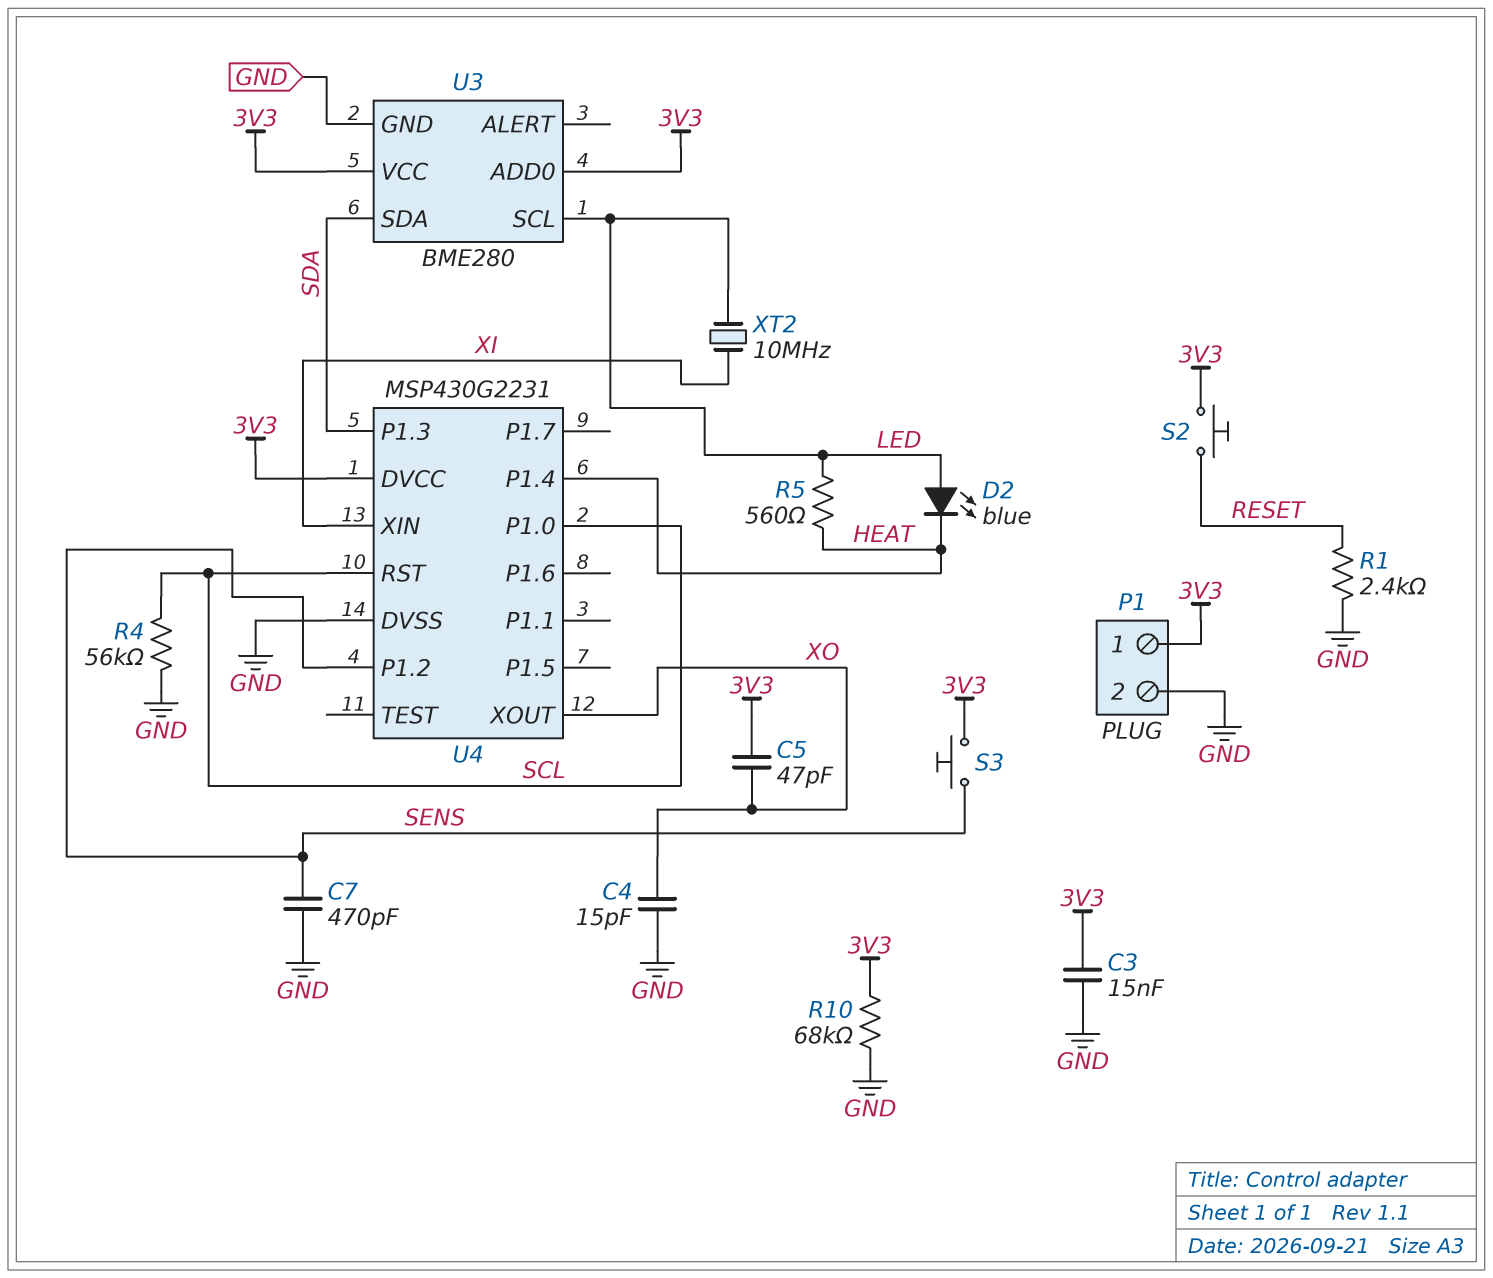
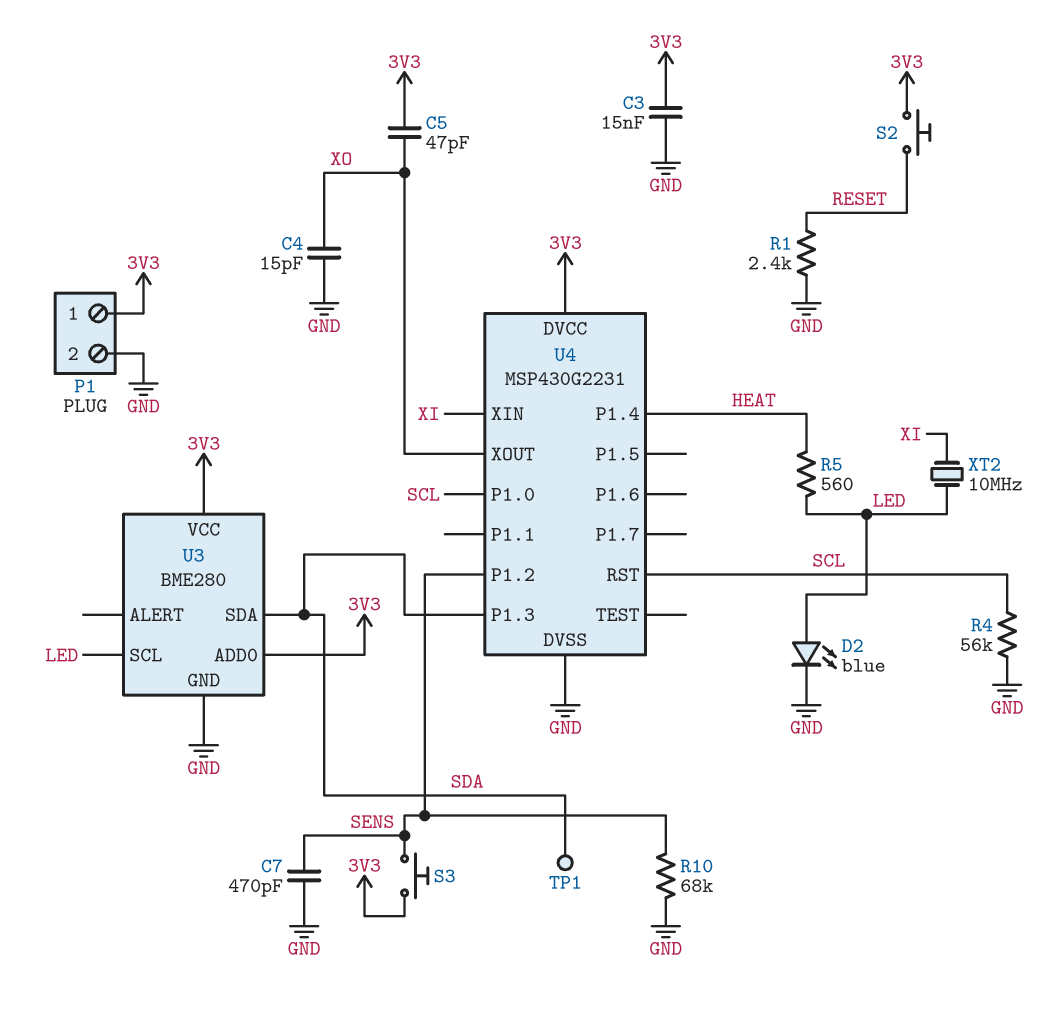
D2: LED blue (A LED, K HEAT) -> LED blue (A LED, K GND)
R10: 68k (3V3, GND) -> 68k (GND, SENS)
TP1: none -> test point (SDA)

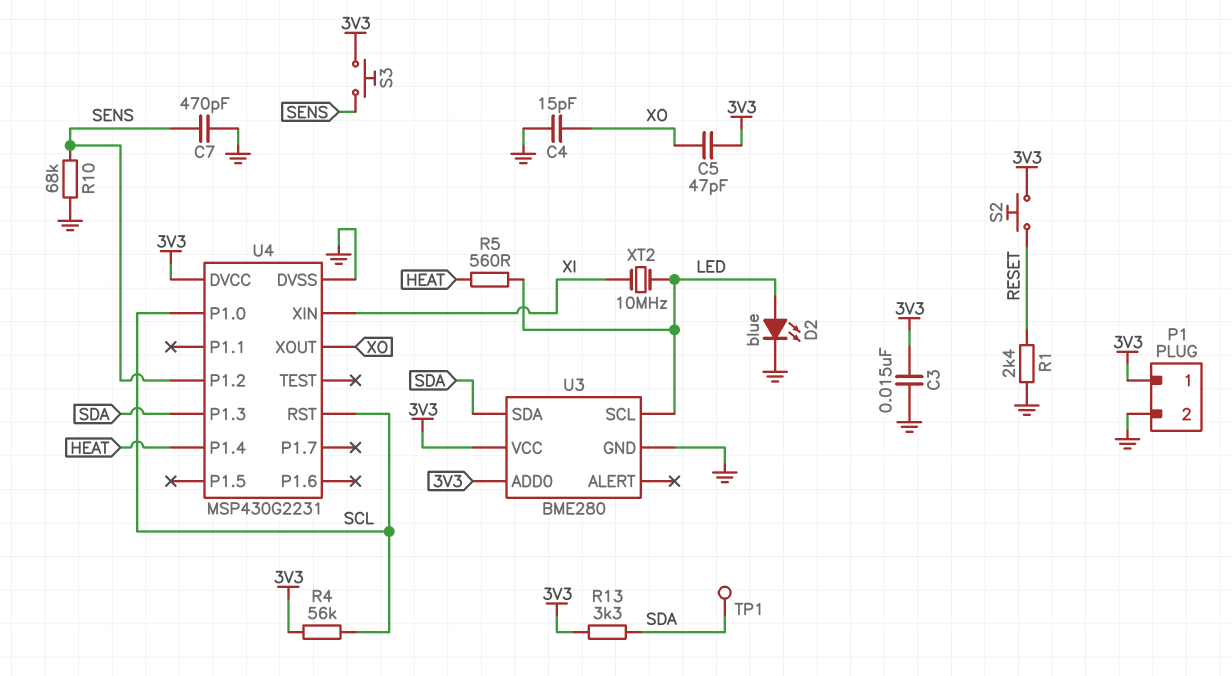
R4: 56k (GND, SCL) -> 56k (3V3, SCL)
R13: none -> 3.3k (3V3, SDA)

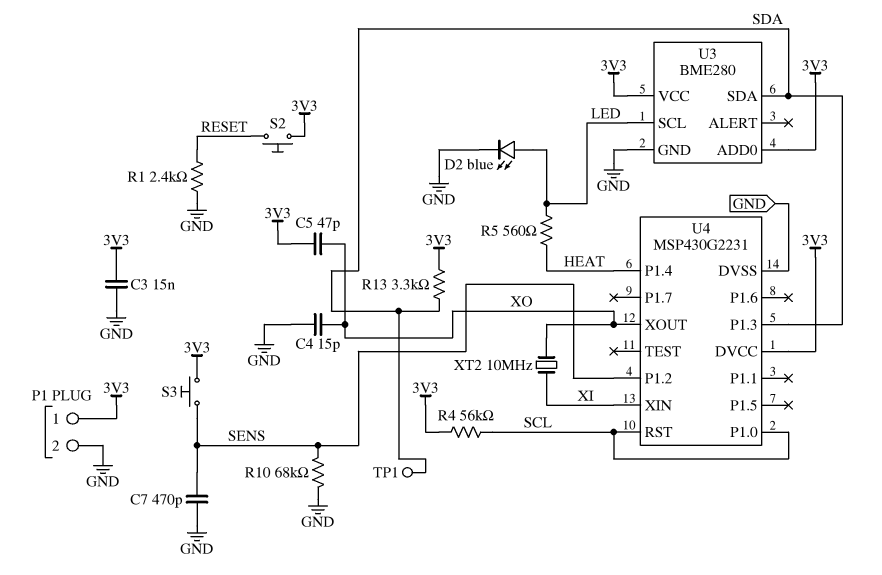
XT2: 10MHz (LED, XI) -> 10MHz (XI, XO)

